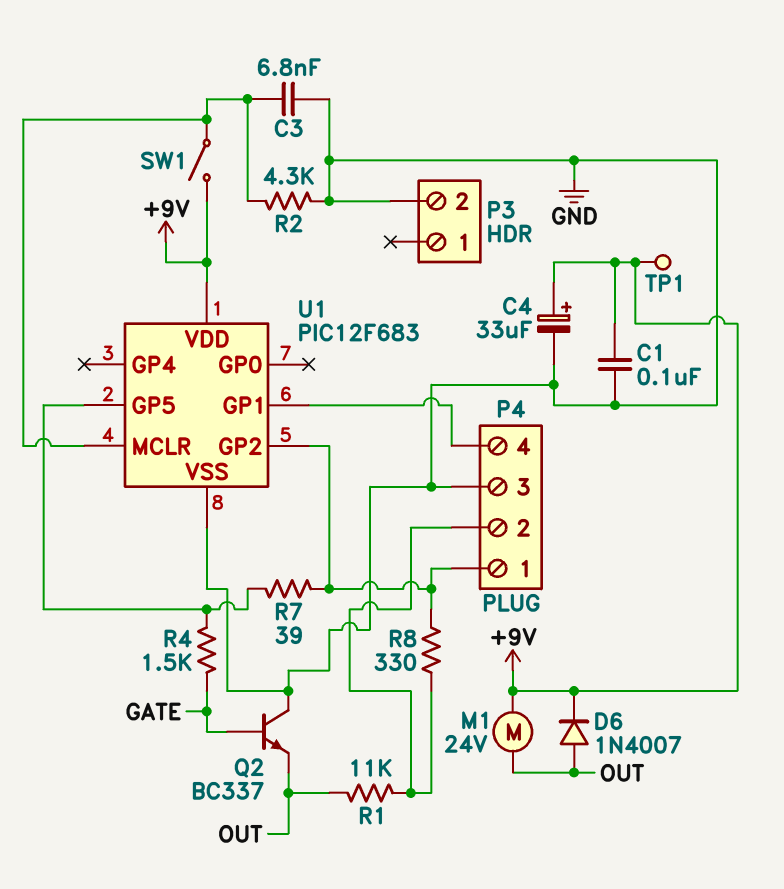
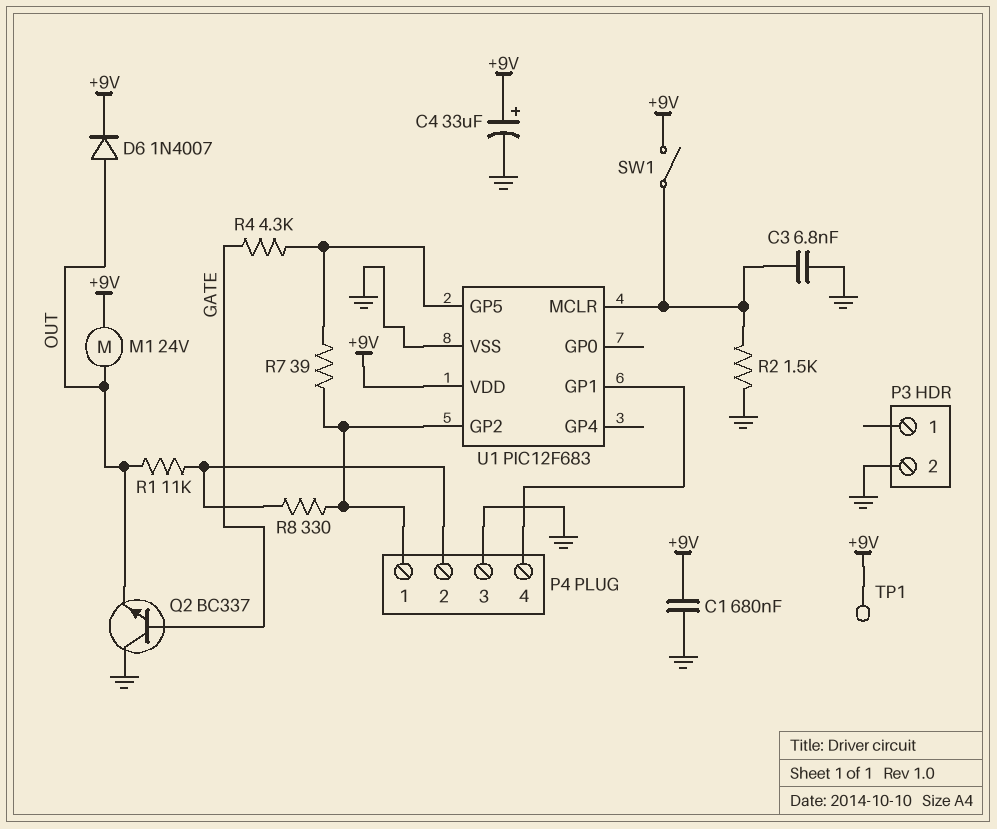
C1: 100nF (+9V, GND) -> 680nF (+9V, GND)
R2: 4.3k (GND, U1/MCLR) -> 1.5k (GND, U1/MCLR)
R4: 1.5k (GATE, U1/GP5) -> 4.3k (GATE, U1/GP5)

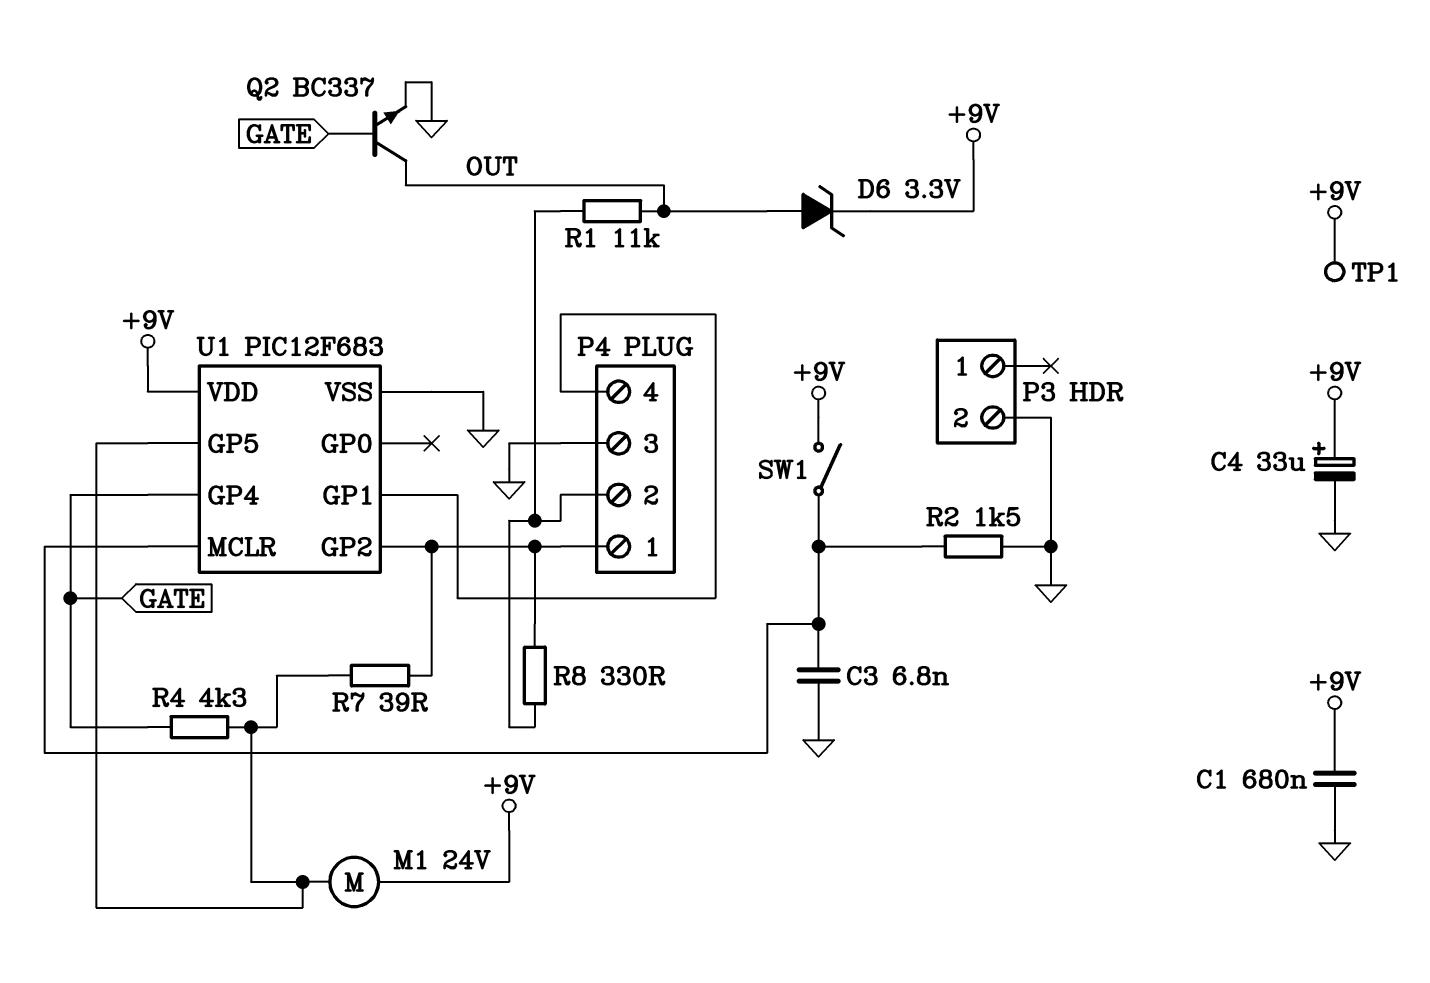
D6: diode 1N4007 (A OUT, K +9V) -> zener 3.3V (A OUT, K +9V)
M1: motor 24V (+9V, OUT) -> motor 24V (+9V, U1/GP5)
Q2: NPN BC337 (B GATE, C GND, E OUT) -> NPN BC337 (B GATE, C OUT, E GND)
U1 pin GP4: none -> GATE

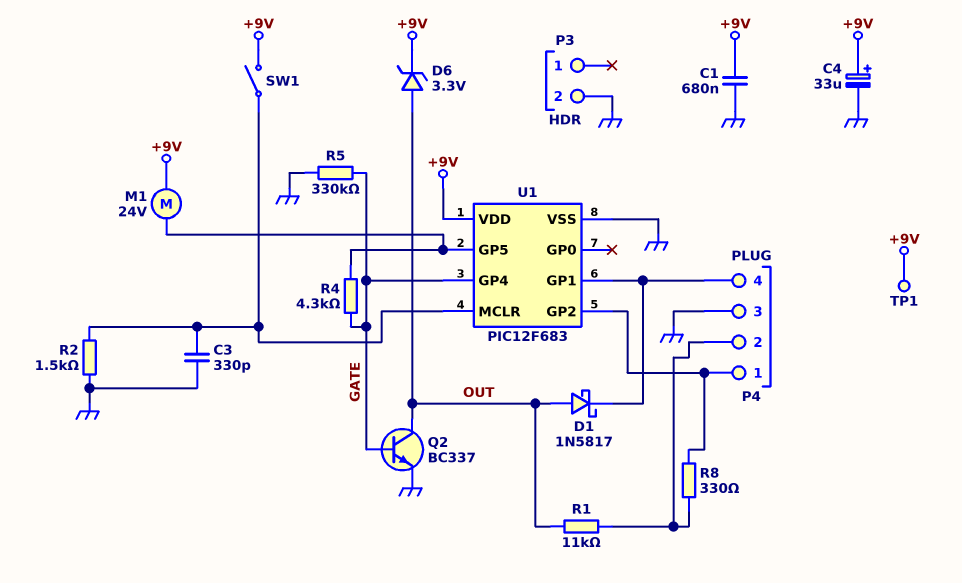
C3: 6.8nF (GND, U1/MCLR) -> 330pF (GND, U1/MCLR)
D1: none -> schottky 1N5817 (A OUT, K P4/4)
R5: none -> 330k (GATE, GND)
R7: 39 (P4/1, U1/GP5) -> none

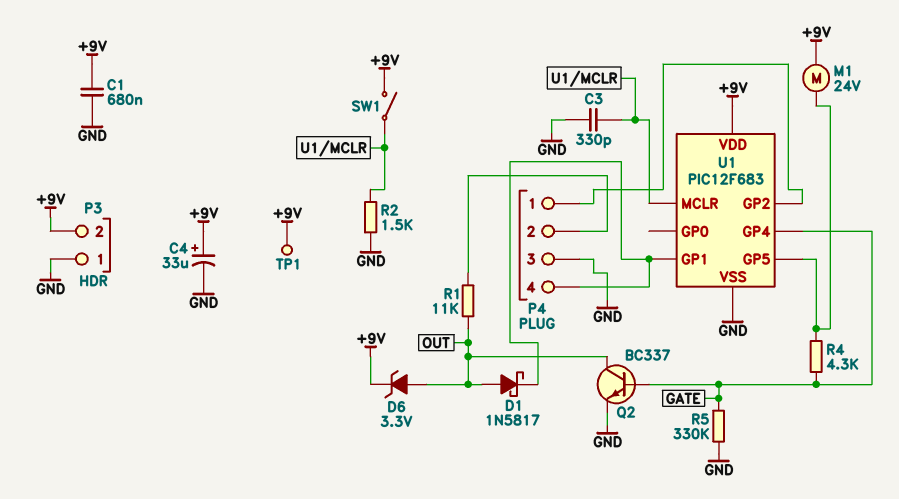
P3 pin 1: none -> GND
P3 pin 2: GND -> +9V
R8: 330 (P4/1, P4/2) -> none

